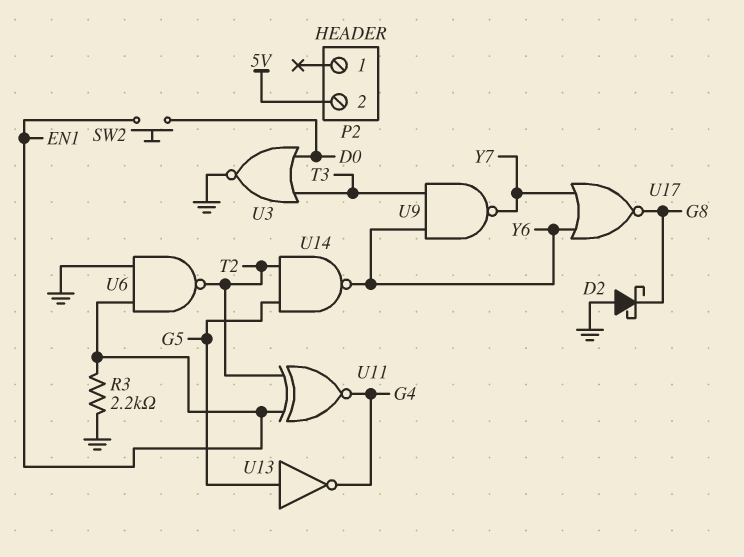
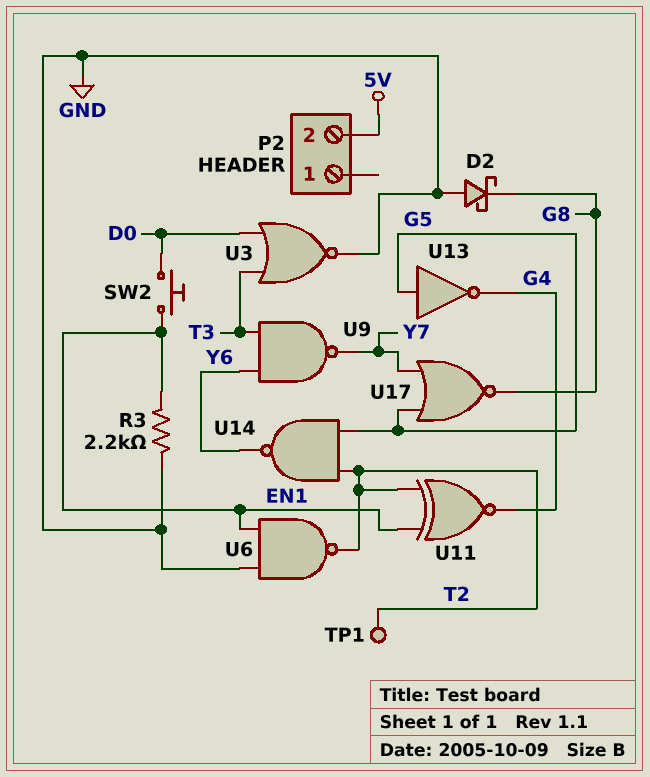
TP1: none -> test point (T2)
U17: NOR (in Y6, in Y7, out G8) -> NOR (in G5, in Y7, out G8)

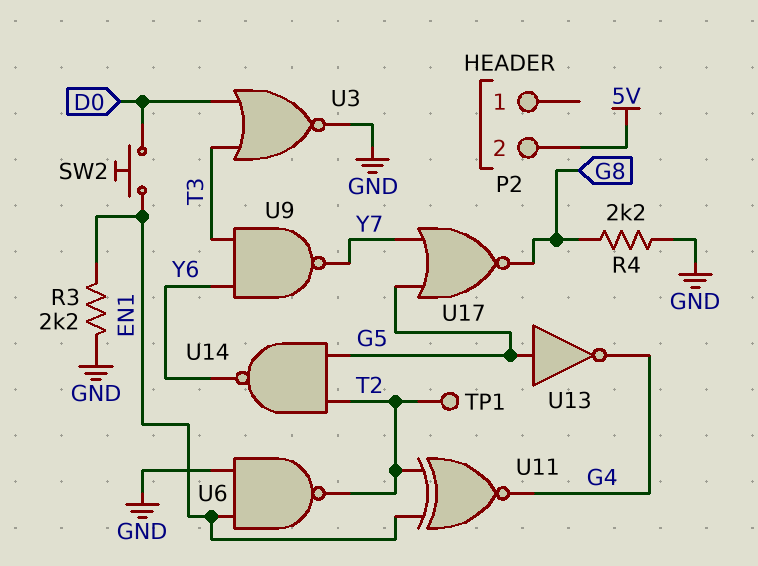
D2: schottky (A GND, K G8) -> none
R4: none -> 2.2k (G8, GND)

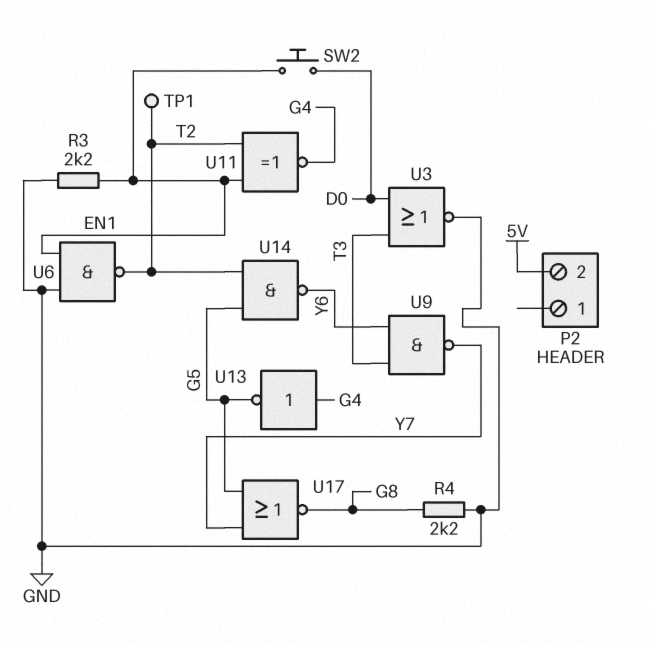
U13: NOT (in G5, out G4) -> NOT (in G4, out G5)

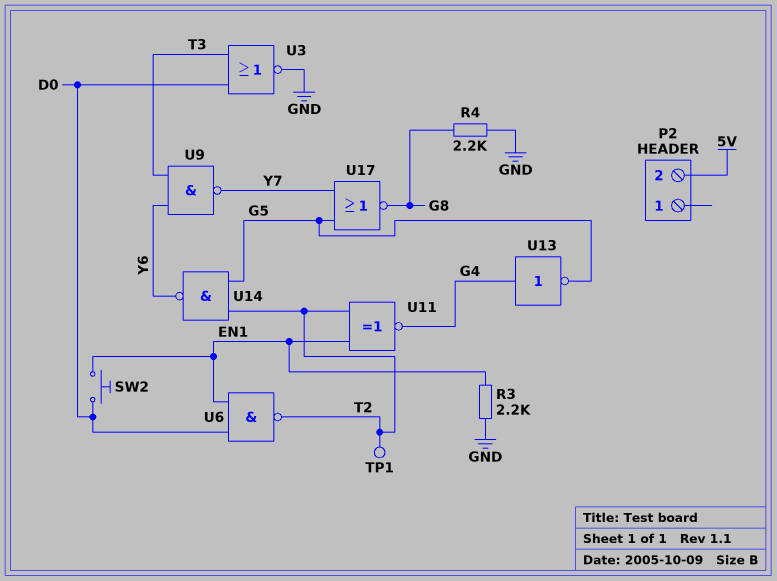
U6: NAND (in EN1, in GND, out T2) -> NAND (in D0, in EN1, out T2)

